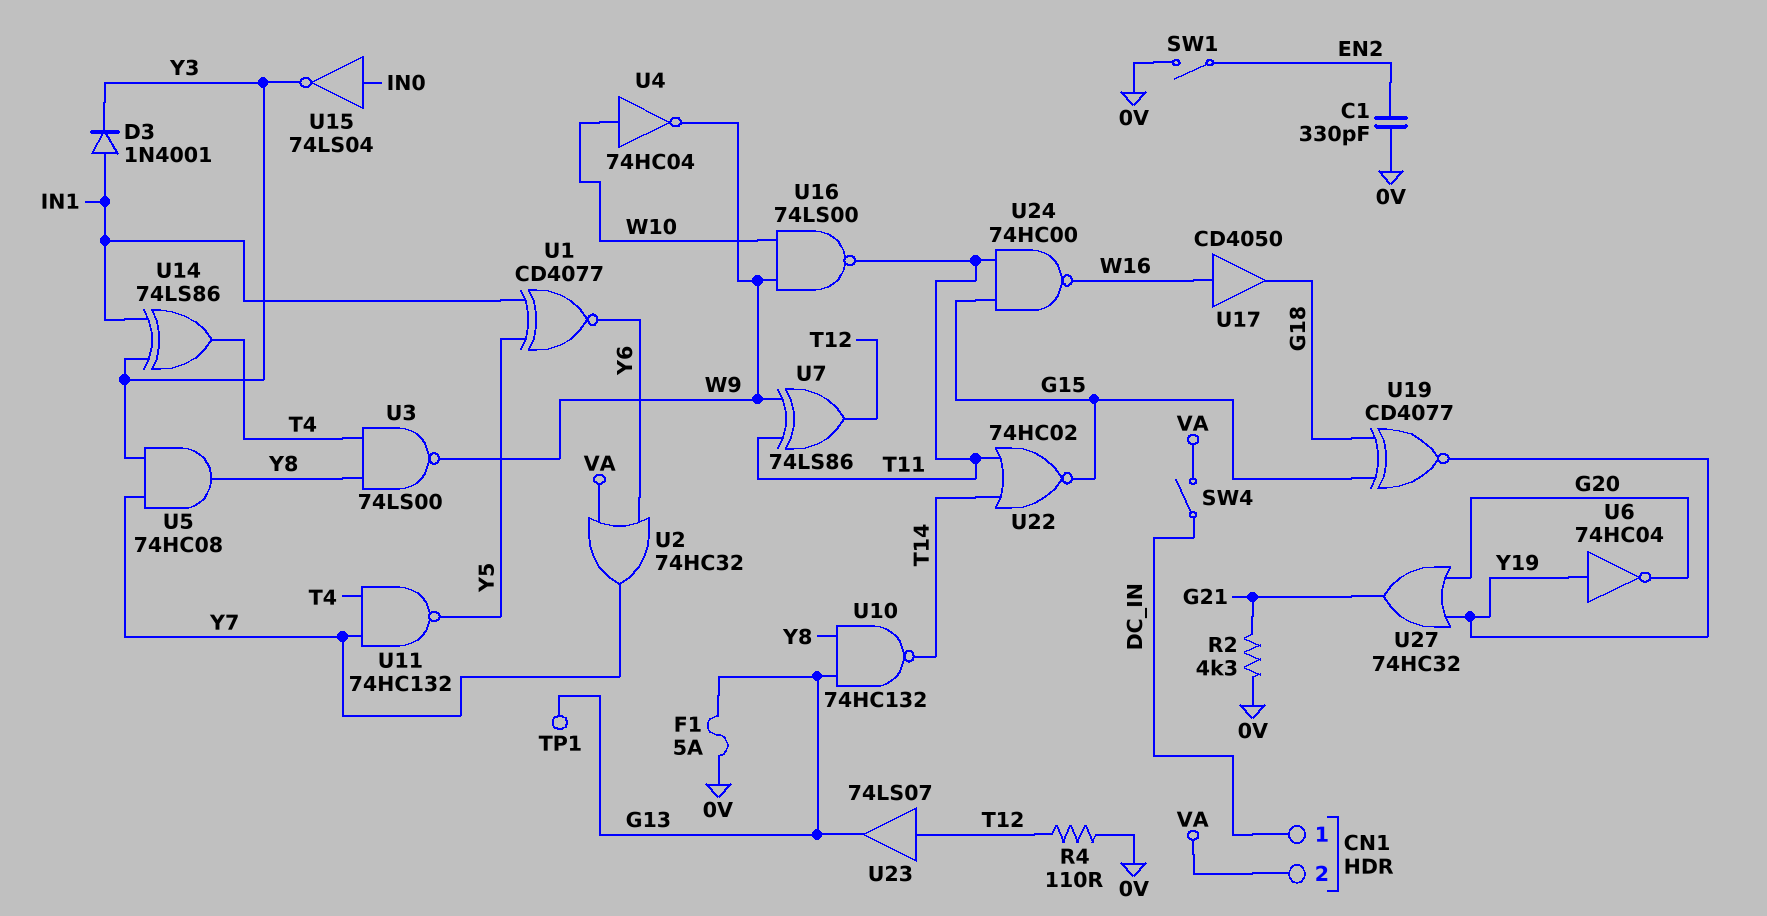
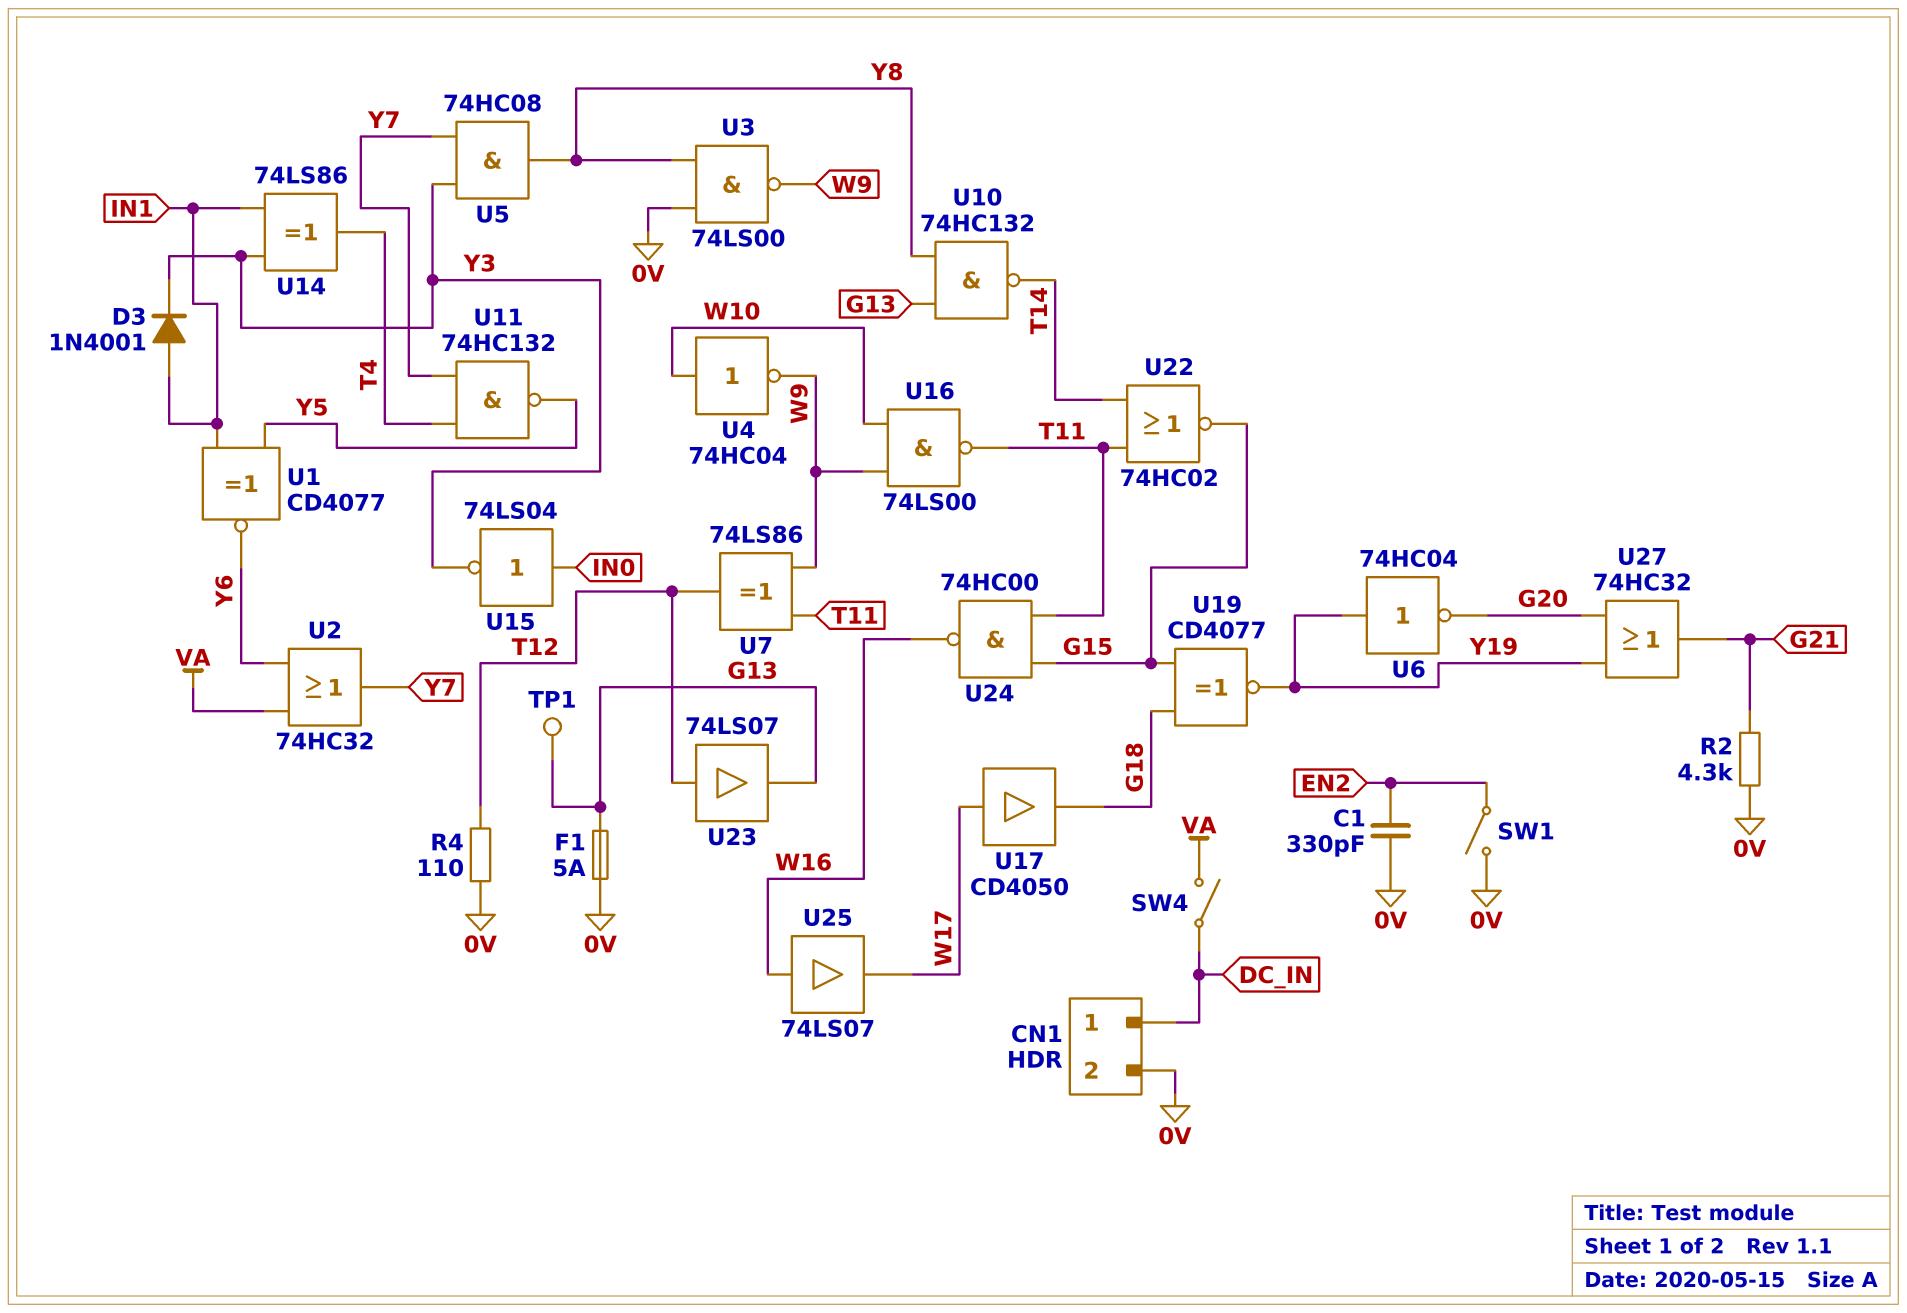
CN1 pin 2: VA -> 0V
U3: NAND 74LS00 (in T4, in Y8, out W9) -> NAND 74LS00 (in 0V, in Y8, out W9)
U17: buffer CD4050 (in W16, out G18) -> buffer CD4050 (in W17, out G18)
U25: none -> buffer 74LS07 (in W16, out W17)

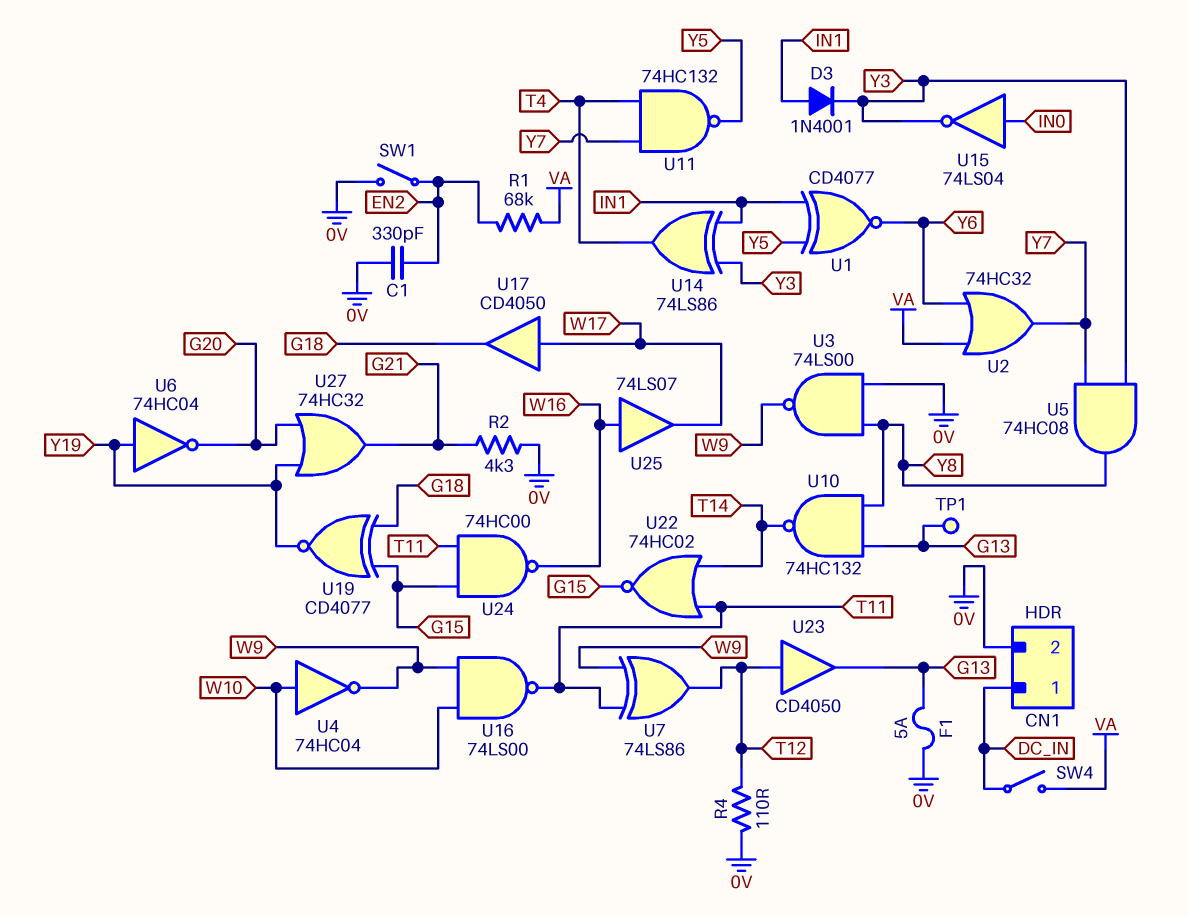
R1: none -> 68k (EN2, VA)
U23: buffer 74LS07 (in T12, out G13) -> buffer CD4050 (in T12, out G13)

